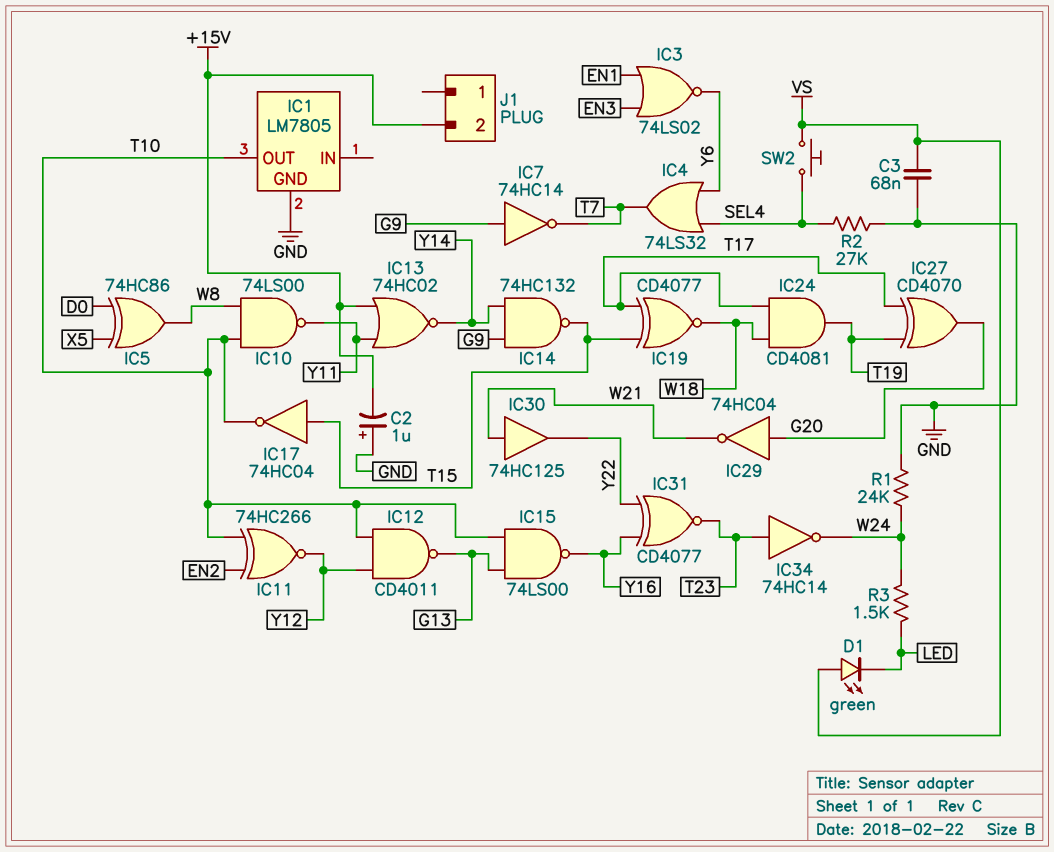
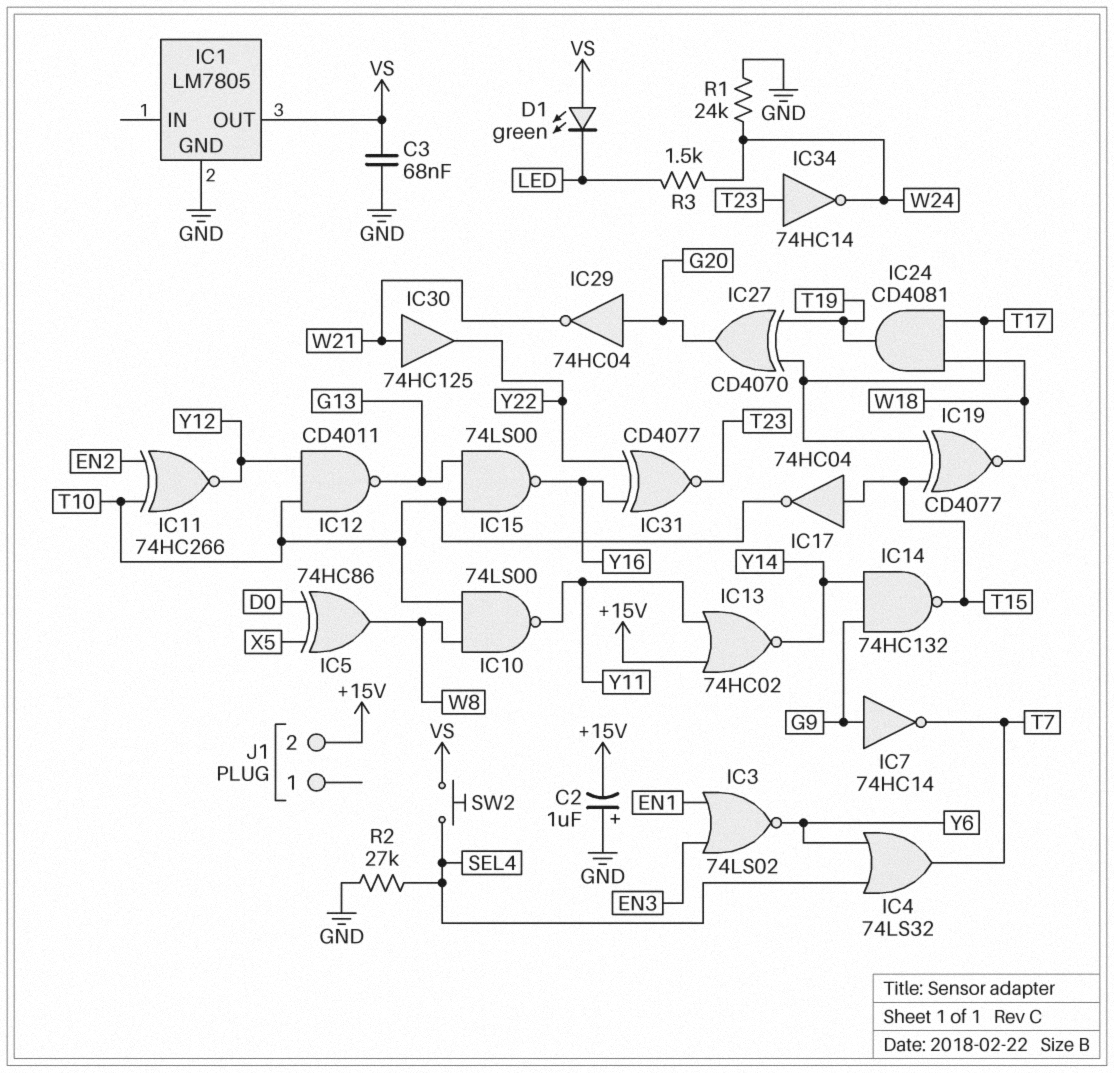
IC1 pin OUT: T10 -> VS

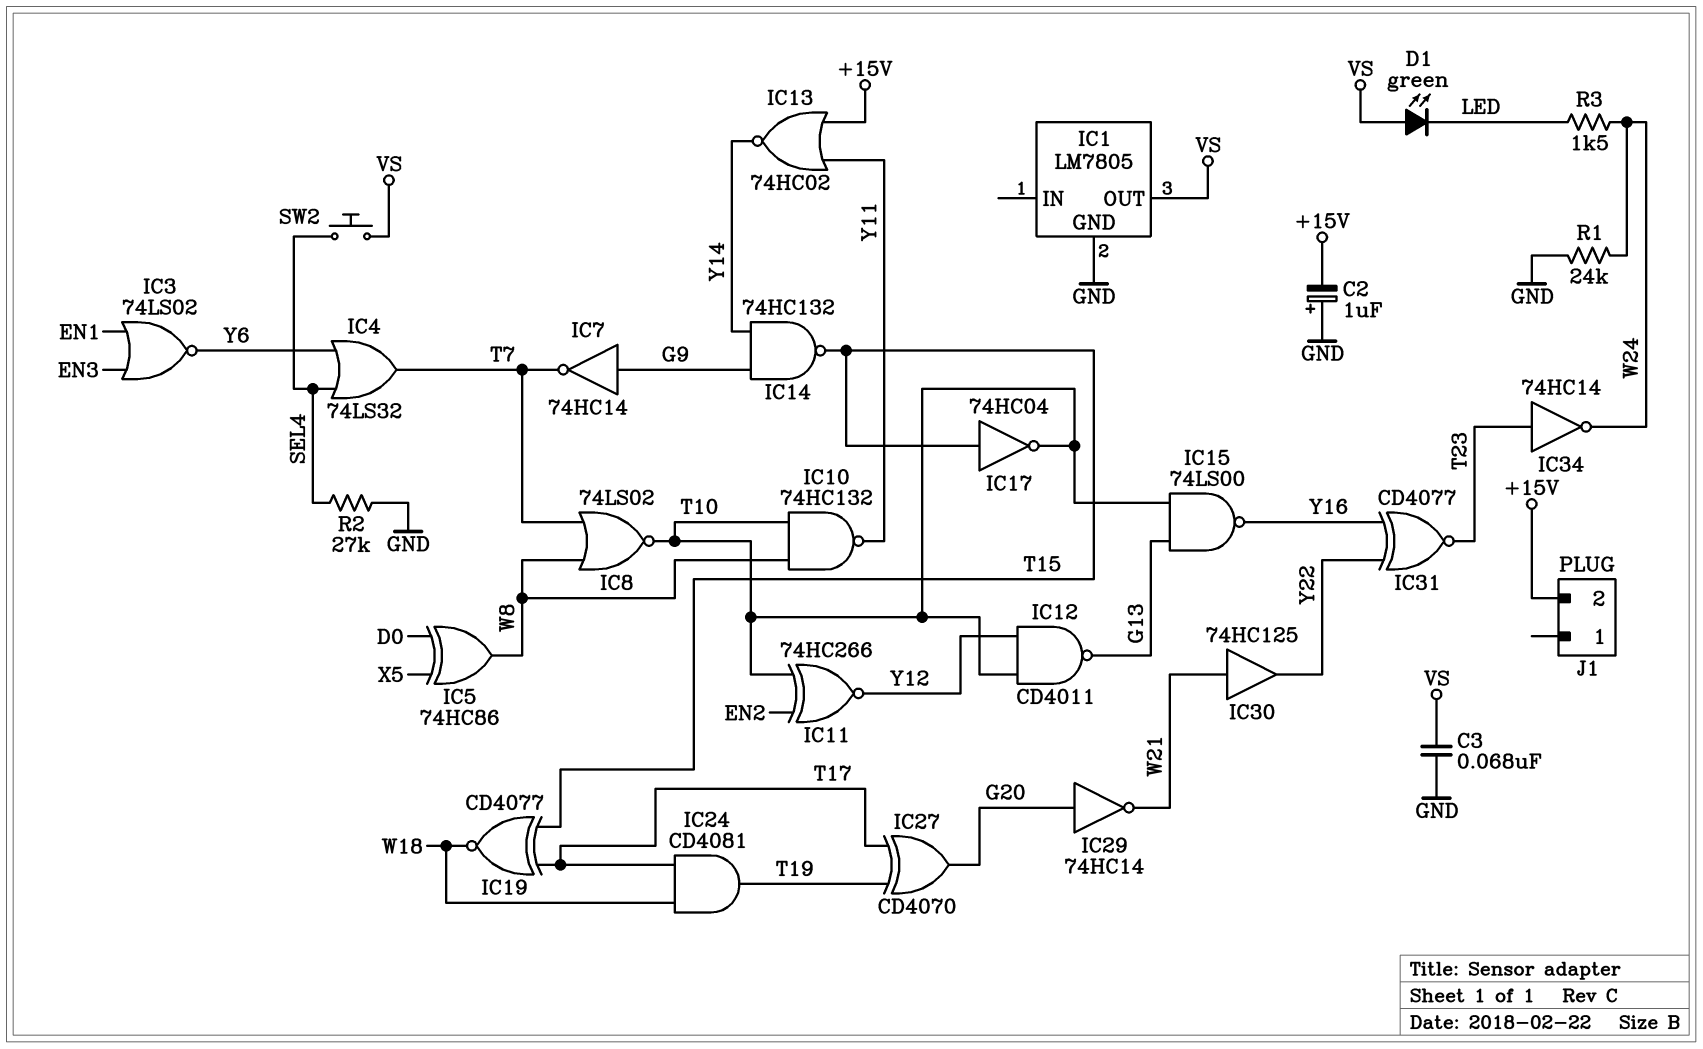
IC8: none -> NOR 74LS02 (in T7, in W8, out T10)
IC10: NAND 74LS00 (in T10, in W8, out Y11) -> NAND 74HC132 (in T10, in W8, out Y11)
IC29: NOT 74HC04 (in G20, out W21) -> NOT 74HC14 (in G20, out W21)

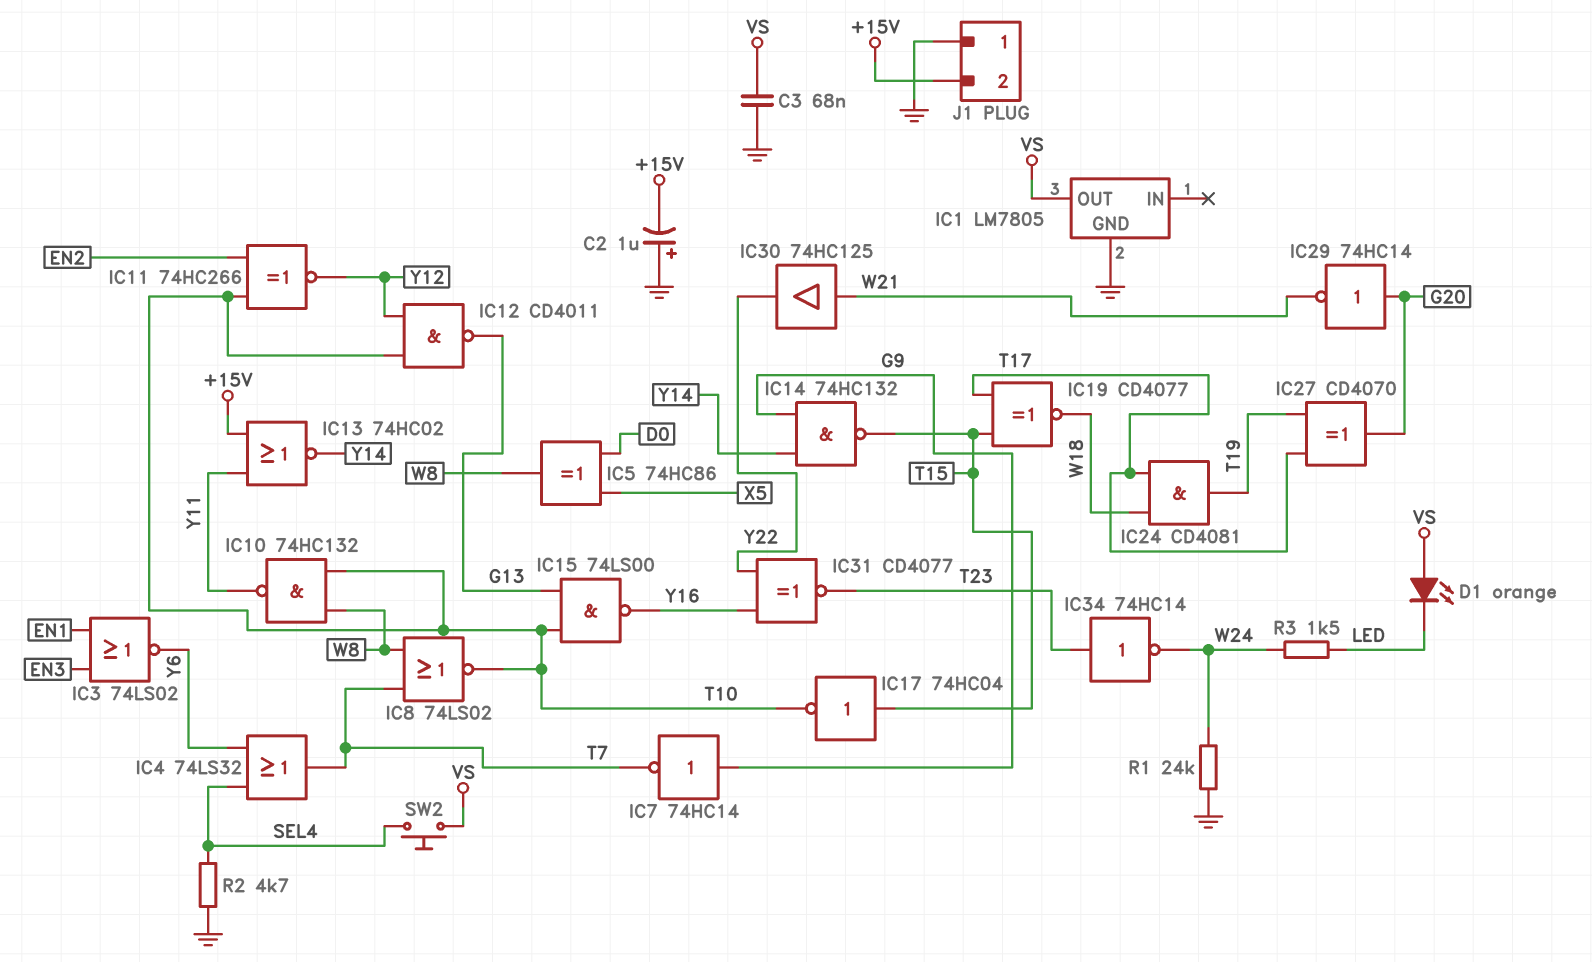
D1: LED green (A VS, K LED) -> LED orange (A VS, K LED)
J1 pin 1: none -> GND
R2: 27k (GND, SEL4) -> 4.7k (GND, SEL4)

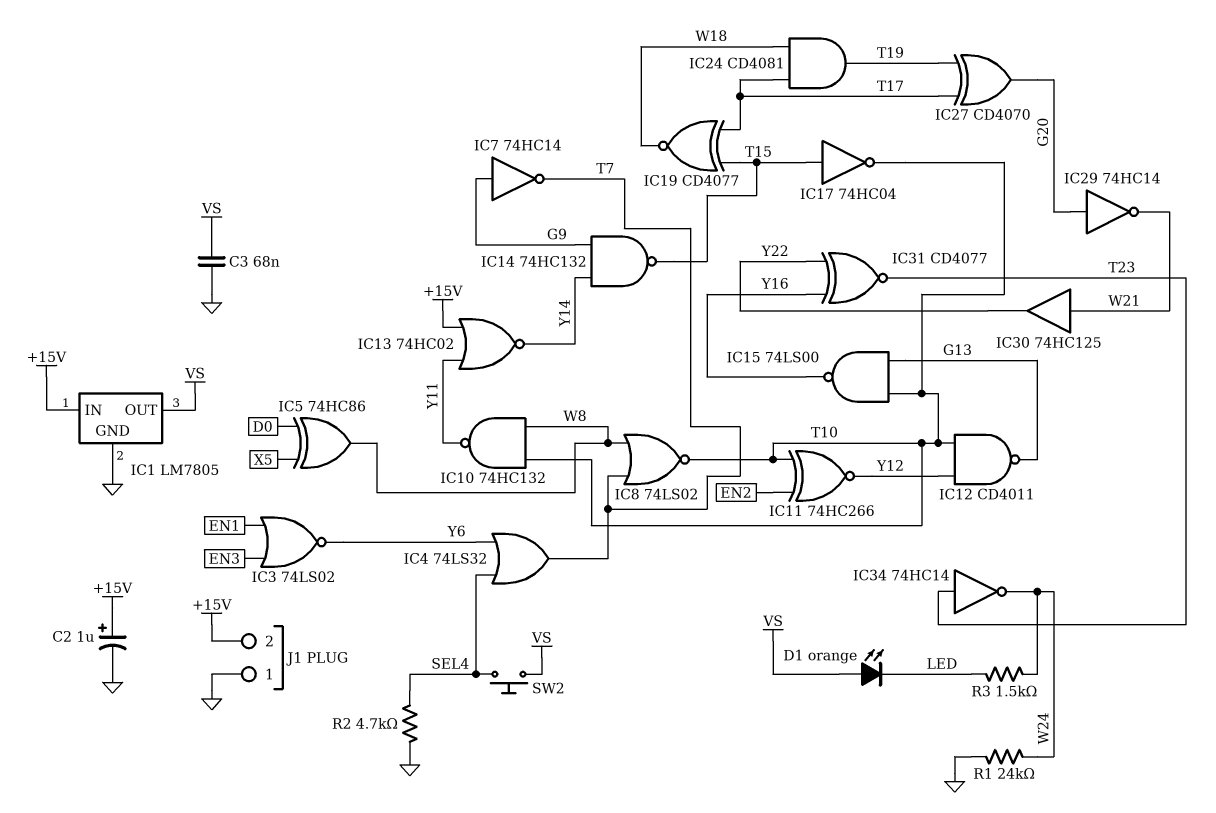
C2: 1uF (plus GND, minus +15V) -> 1uF (plus +15V, minus GND)
IC1 pin IN: none -> +15V

